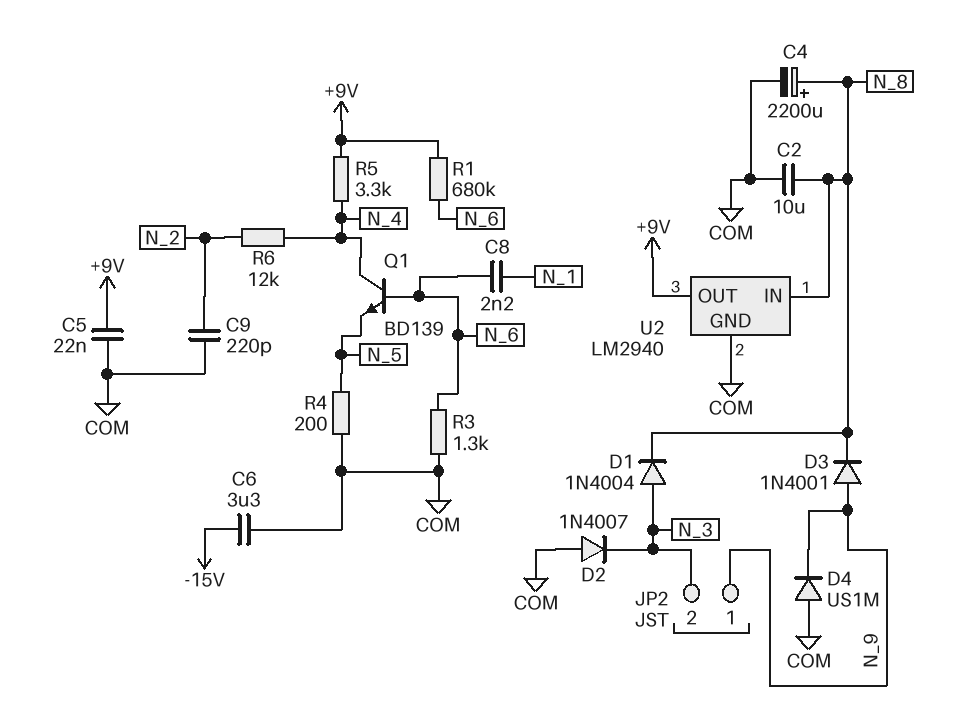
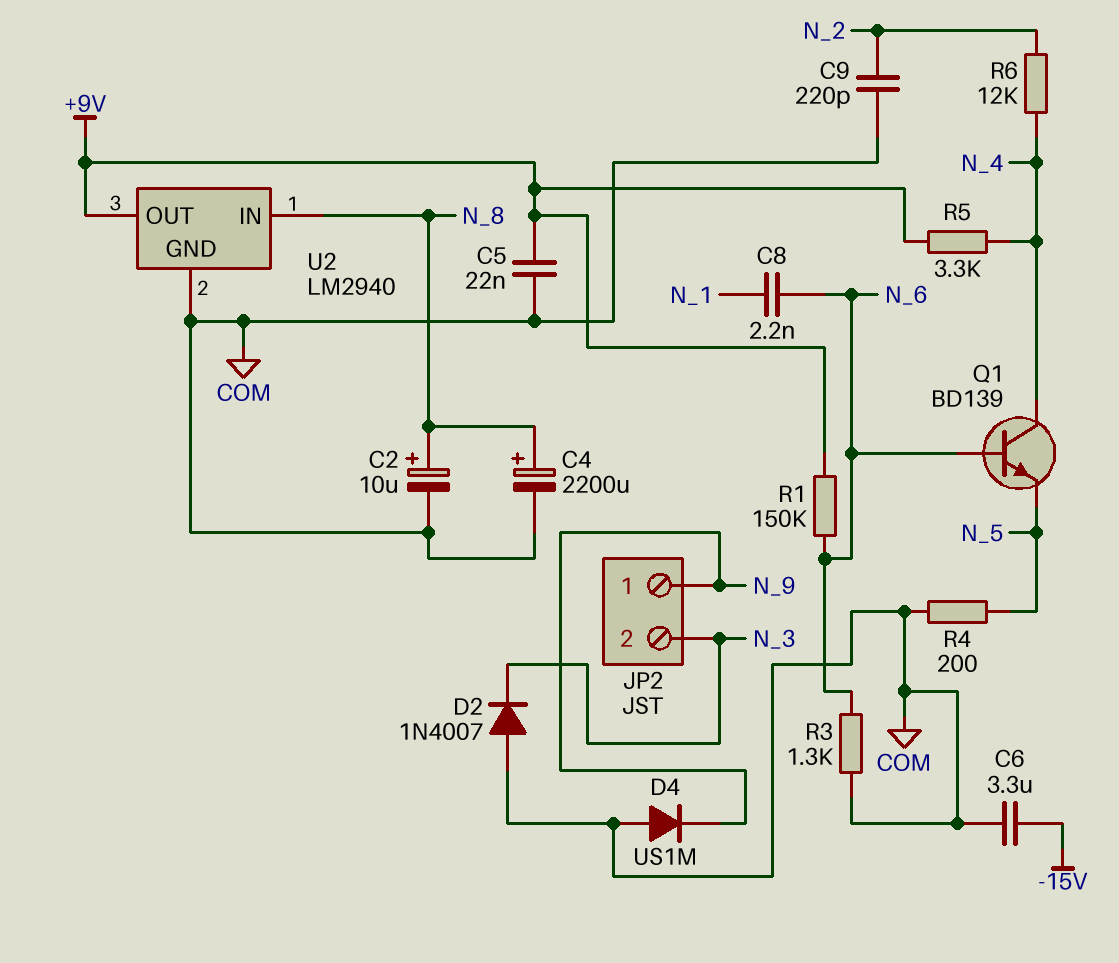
C2: 10uF (COM, N_8) -> 10uF (plus N_8, minus COM)
D1: diode 1N4004 (A N_3, K N_8) -> none
D3: diode 1N4001 (A N_9, K N_8) -> none
R1: 680k (+9V, N_6) -> 150k (+9V, N_6)

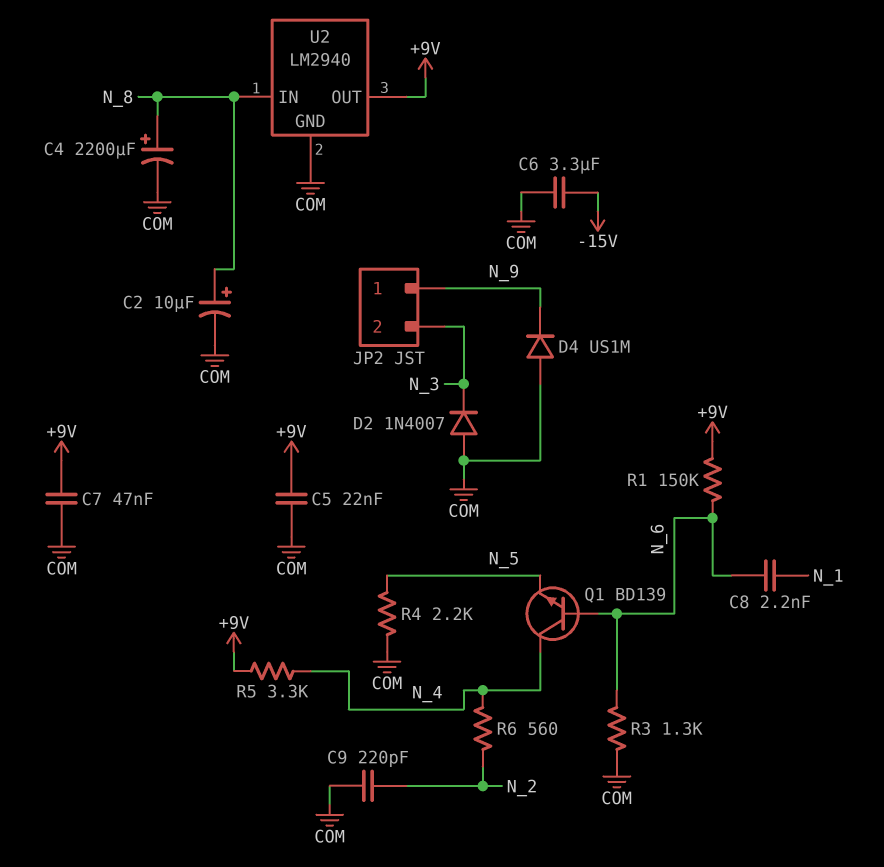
C7: none -> 47nF (+9V, COM)
R4: 200 (COM, N_5) -> 2.2k (COM, N_5)
R6: 12k (N_2, N_4) -> 560 (N_2, N_4)

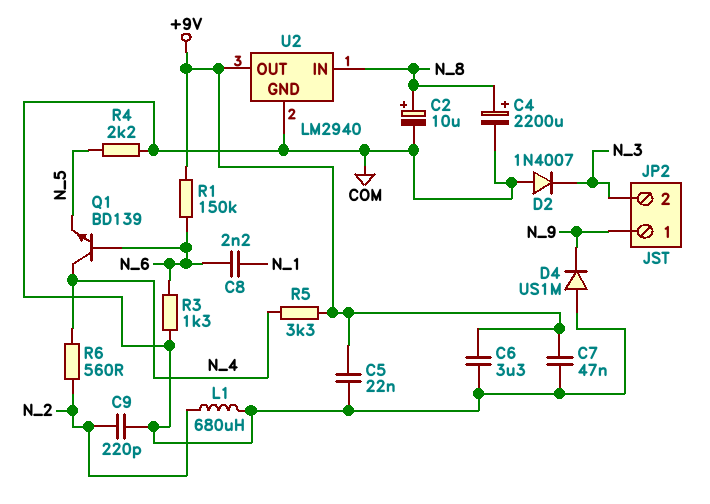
C6: 3.3uF (-15V, COM) -> 3.3uF (+9V, COM)
L1: none -> 680uH (COM, N_2)

